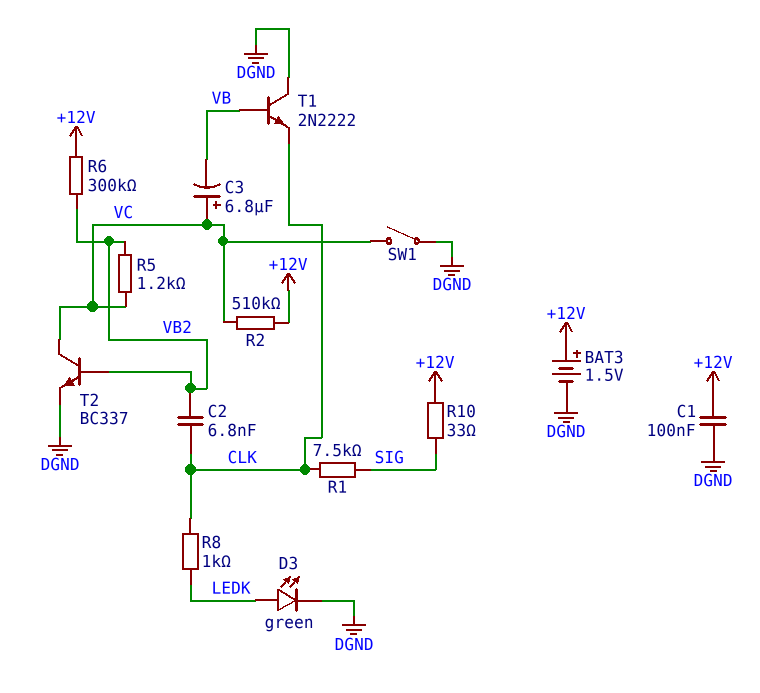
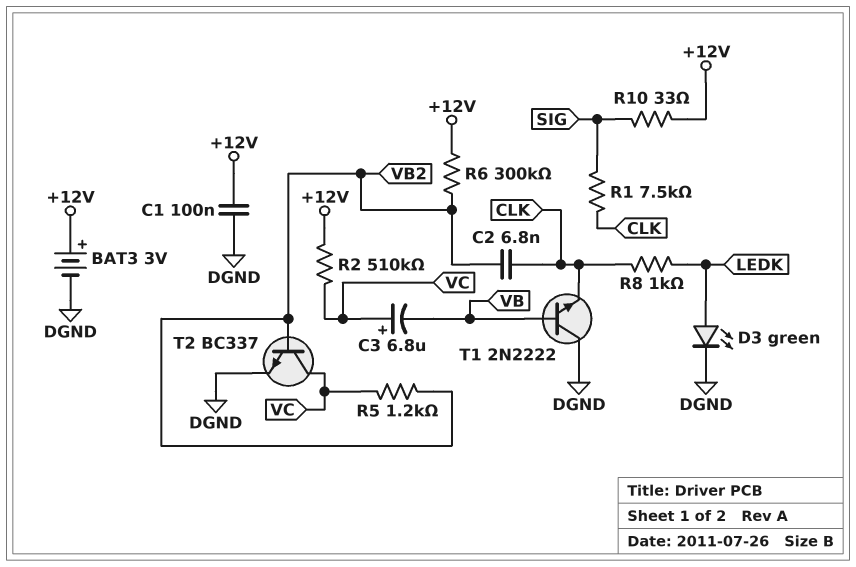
BAT3: 1.5V (plus +12V, minus DGND) -> 3V (plus +12V, minus DGND)
SW1: switch (DGND, VC) -> none

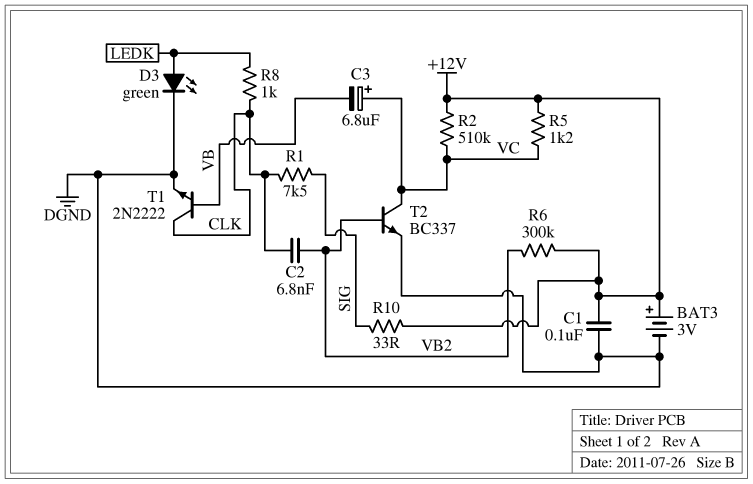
R5: 1.2k (VB2, VC) -> 1.2k (+12V, VC)
T1: NPN 2N2222 (B VB, C DGND, E CLK) -> NPN 2N2222 (B VB, C CLK, E DGND)

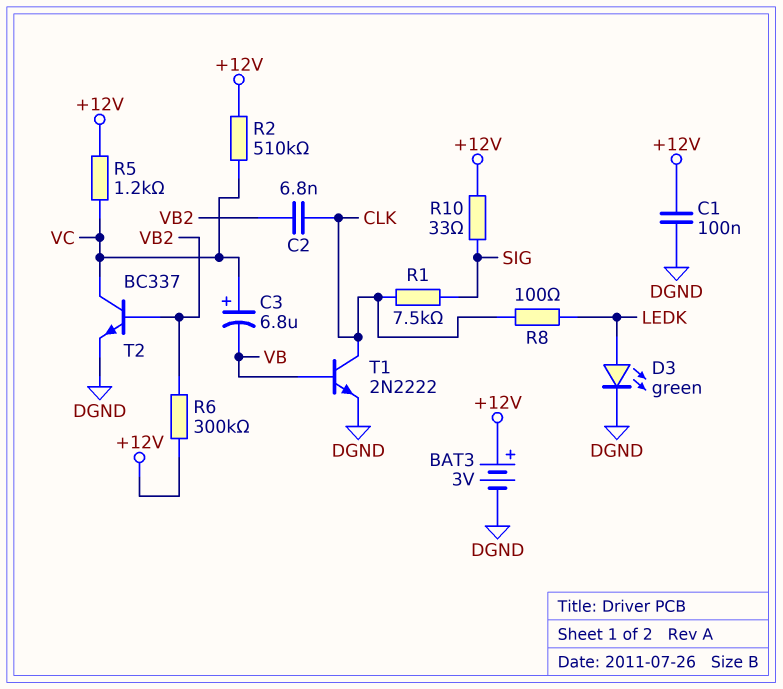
R8: 1k (CLK, LEDK) -> 100 (CLK, LEDK)

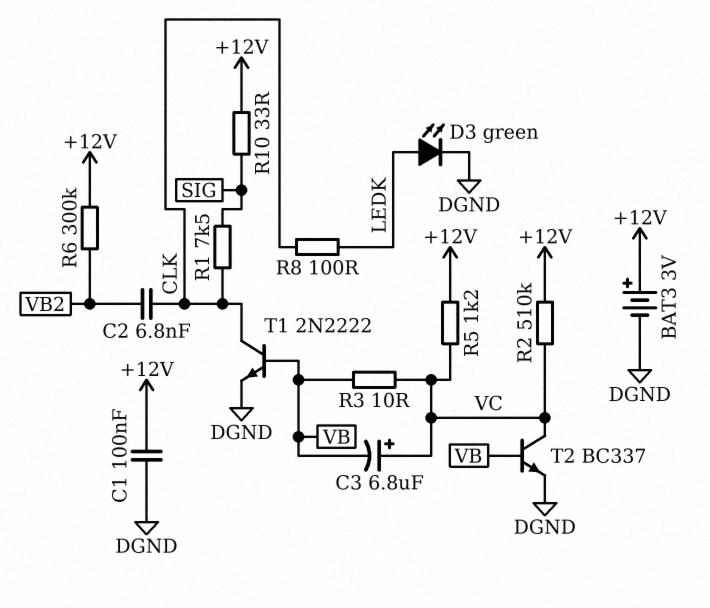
R3: none -> 10 (VB, VC)
T2: NPN BC337 (B VB2, C VC, E DGND) -> NPN BC337 (B VB, C VC, E DGND)

